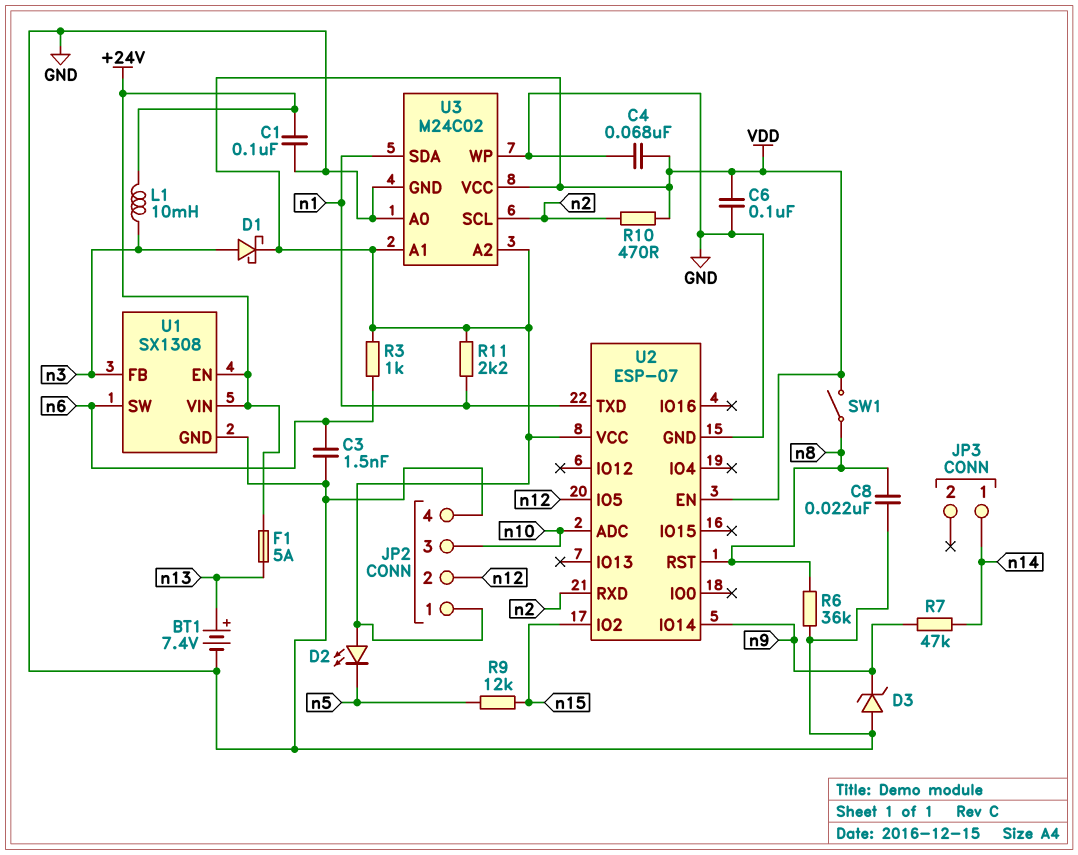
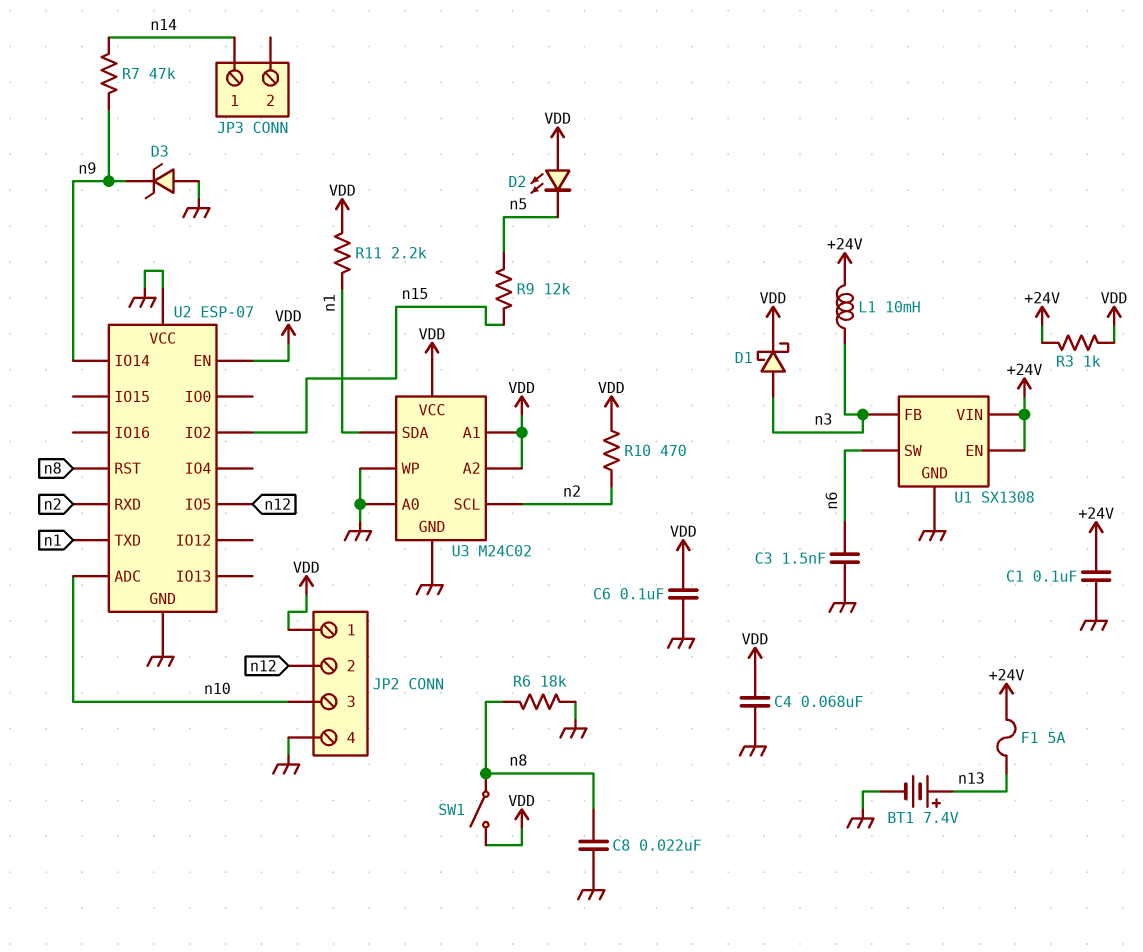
R3: 1k (VDD, n6) -> 1k (+24V, VDD)
R6: 36k (GND, n8) -> 18k (GND, n8)
U2 pin VCC: VDD -> GND

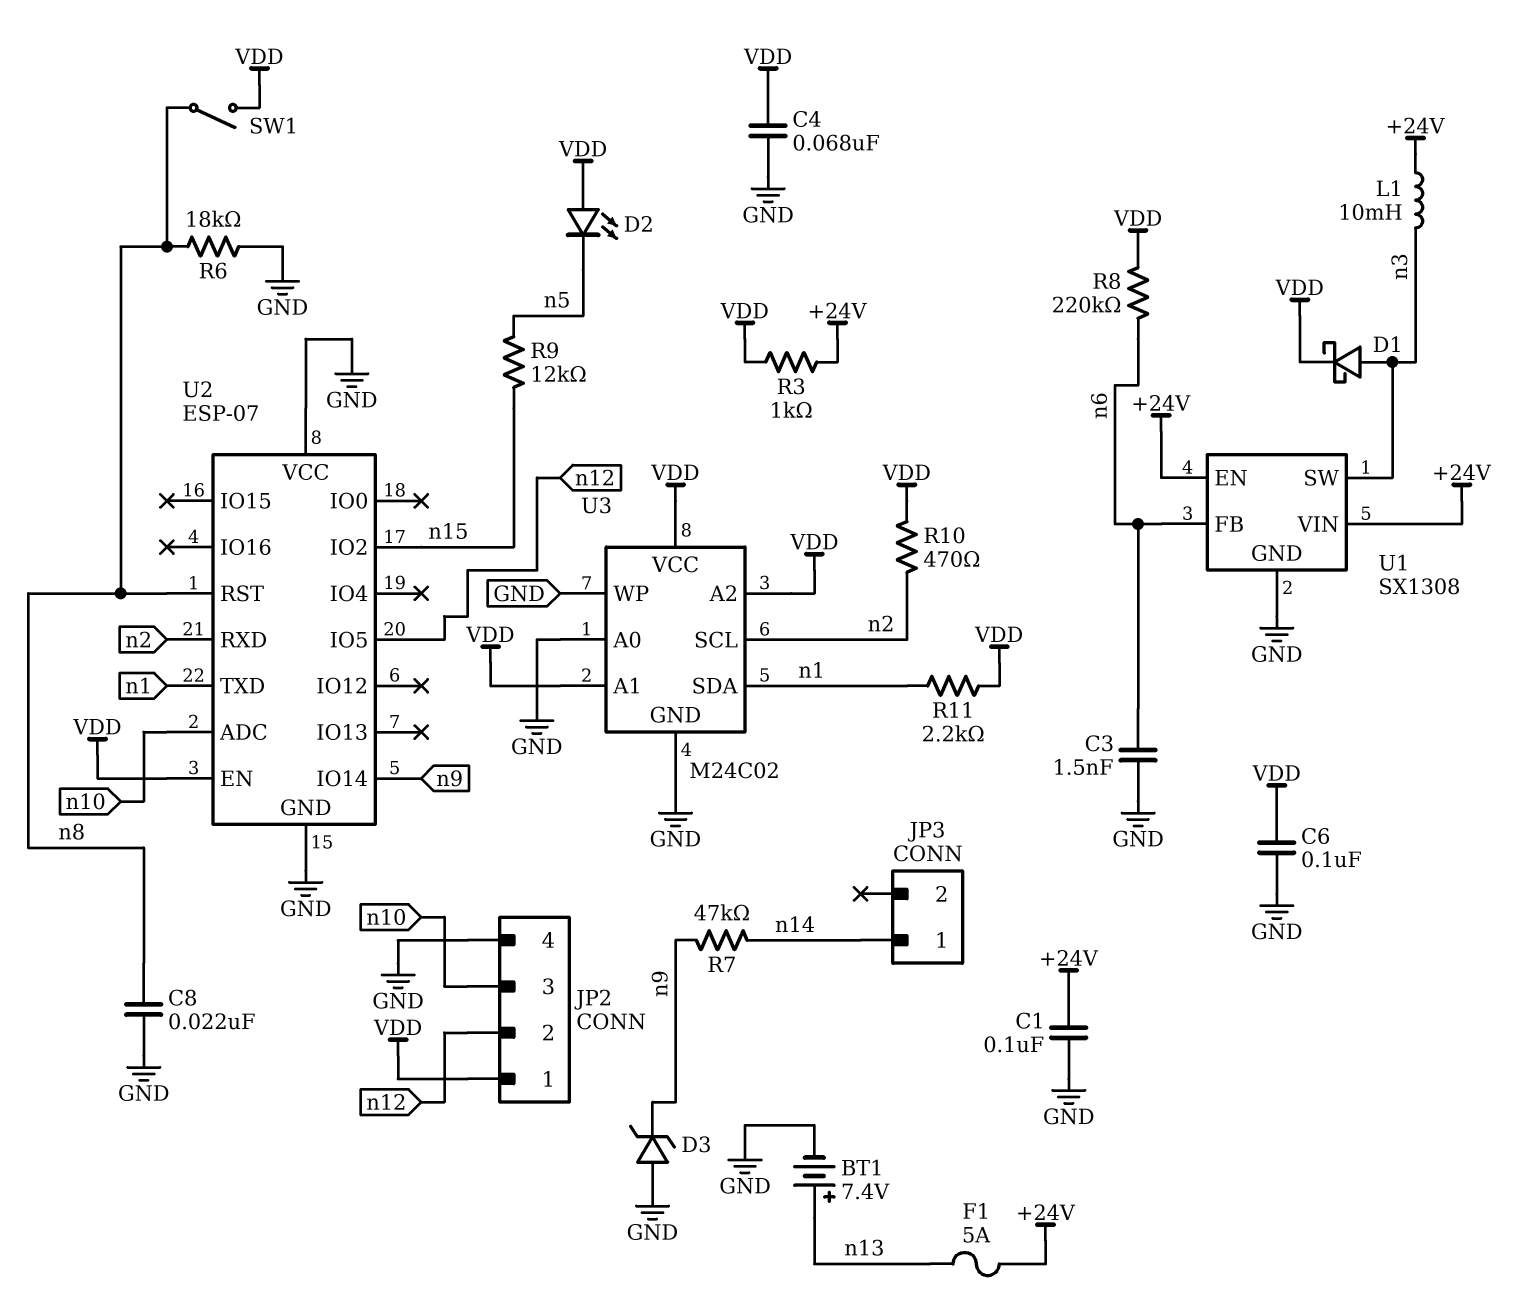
R8: none -> 220k (VDD, n6)
U1 pin FB: n3 -> n6
U1 pin SW: n6 -> n3

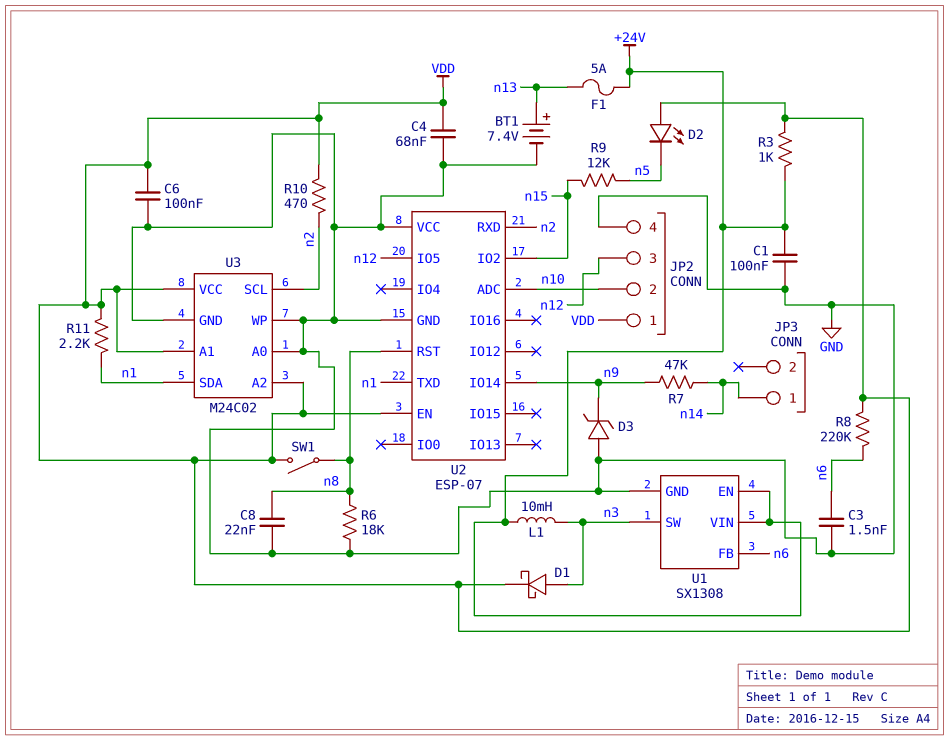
JP2 pin 2: n12 -> n10
JP2 pin 3: n10 -> n12

